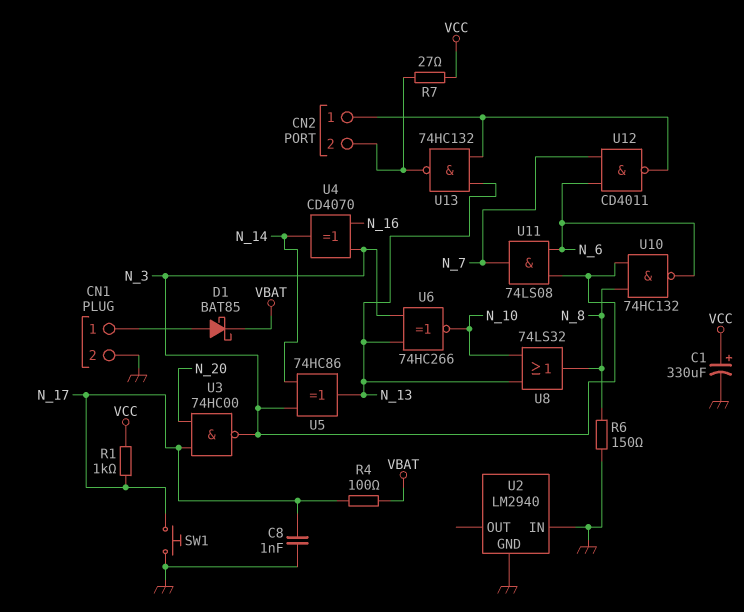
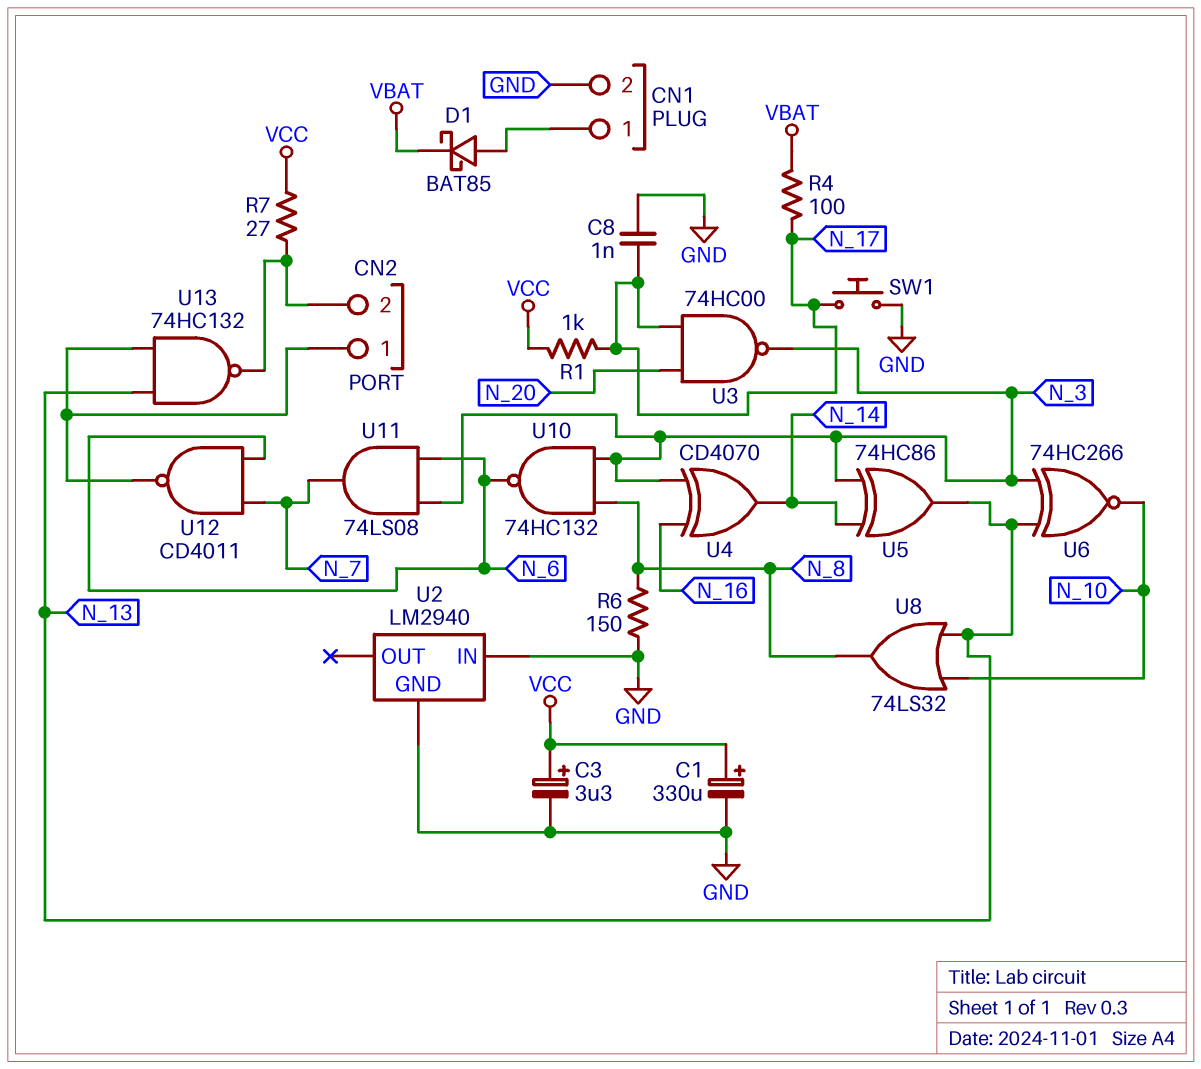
C3: none -> 3.3uF (plus VCC, minus GND)

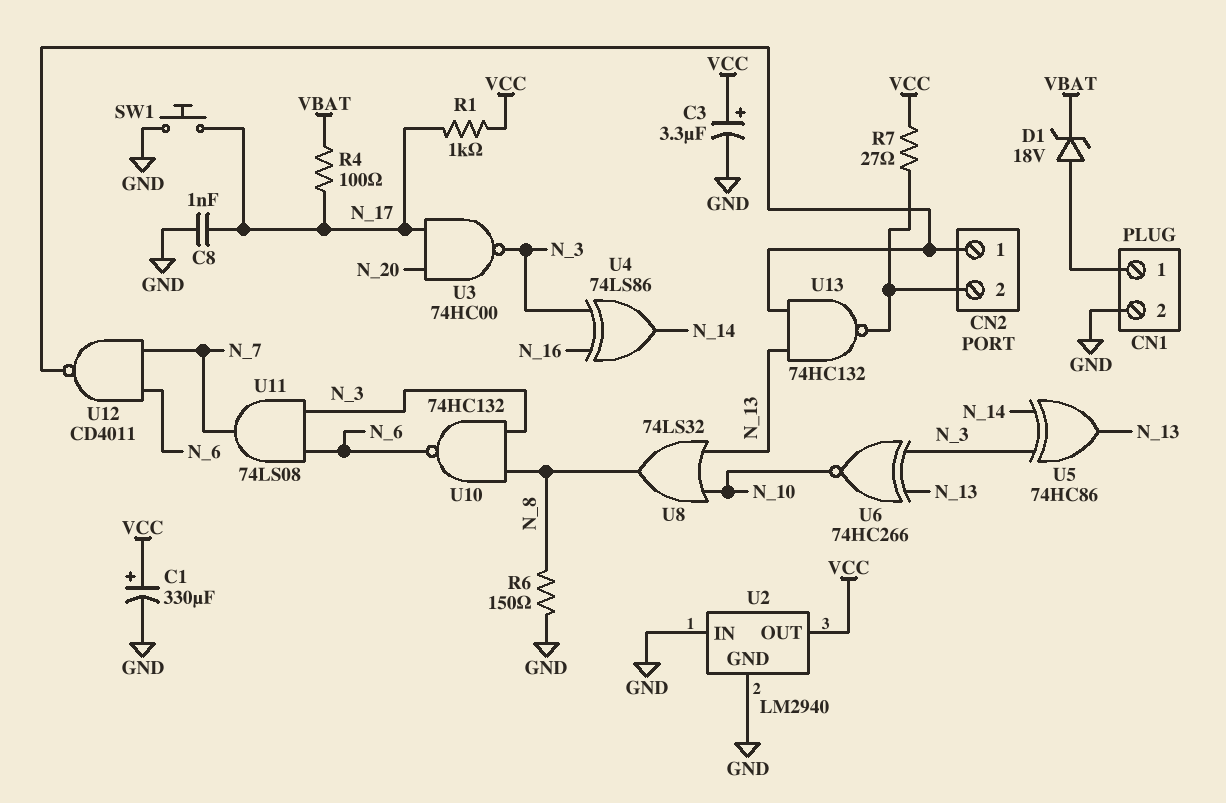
D1: schottky BAT85 (A CN1/1, K VBAT) -> zener 18V (A CN1/1, K VBAT)
U2 pin OUT: none -> VCC
U4: XOR CD4070 (in N_3, in N_16, out N_14) -> XOR 74LS86 (in N_3, in N_16, out N_14)

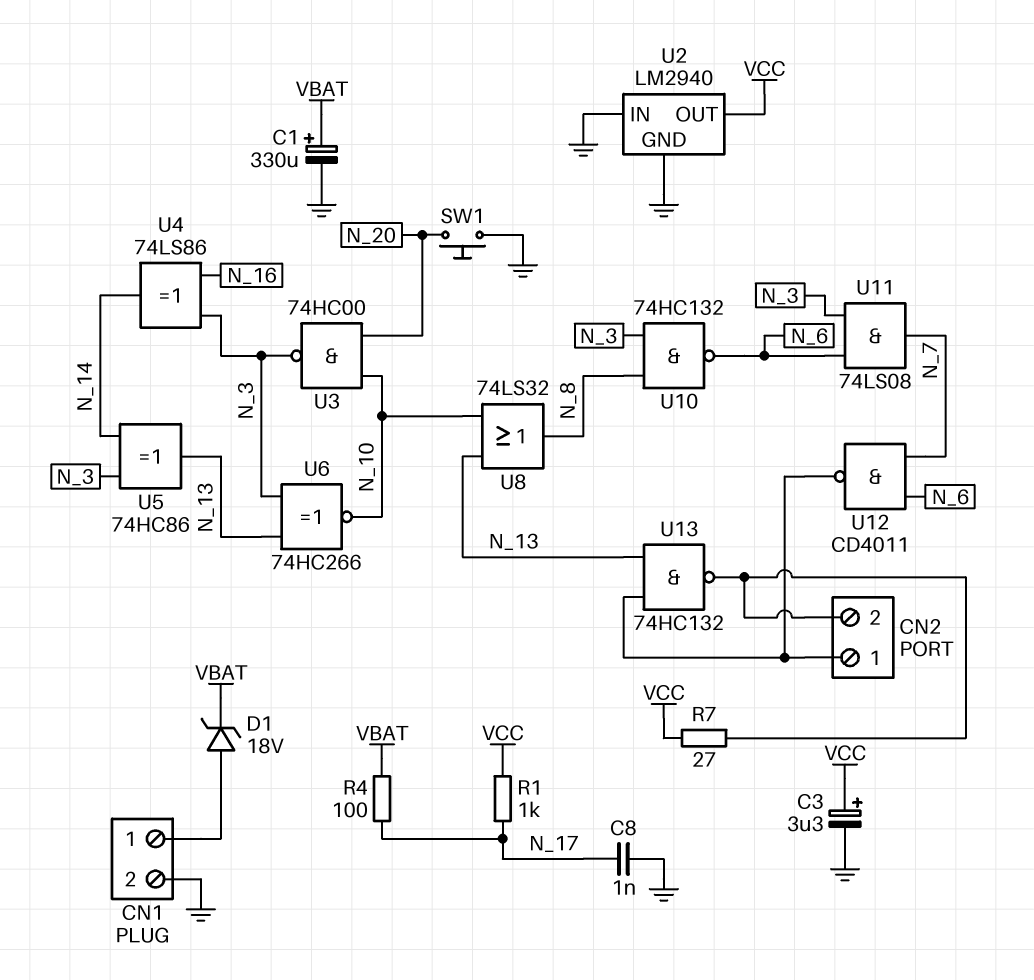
C1: 330uF (plus VCC, minus GND) -> 330uF (plus VBAT, minus GND)
R6: 150 (GND, N_8) -> none
SW1: button (GND, N_17) -> button (GND, N_20)
U3: NAND 74HC00 (in N_17, in N_20, out N_3) -> NAND 74HC00 (in N_10, in N_20, out N_3)

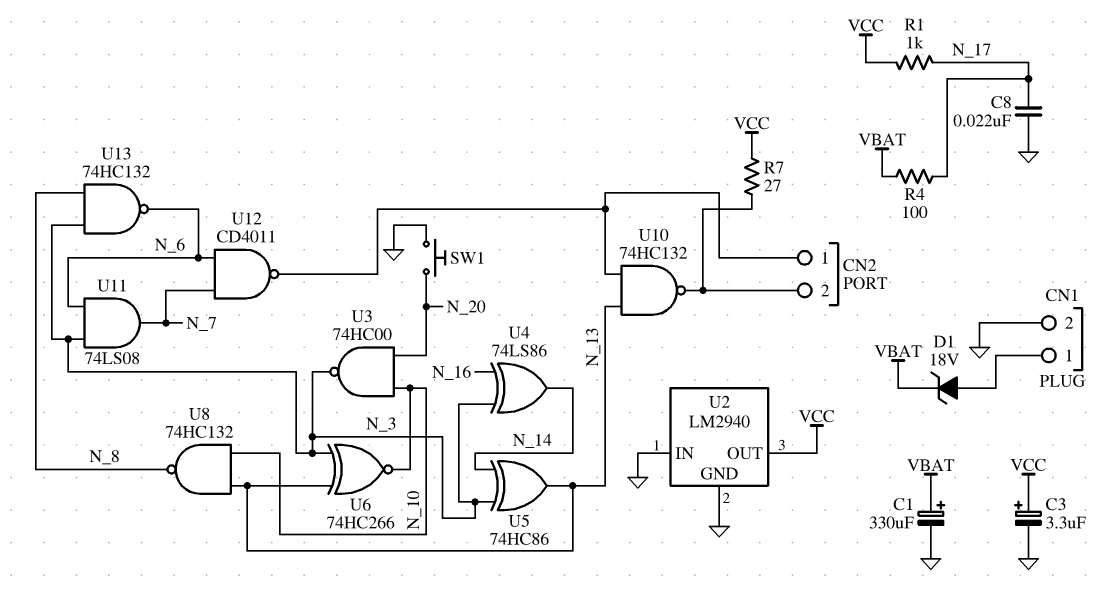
C8: 1nF (GND, N_17) -> 22nF (GND, N_17)
U8: OR 74LS32 (in N_10, in N_13, out N_8) -> NAND 74HC132 (in N_10, in N_13, out N_8)
U10: NAND 74HC132 (in N_3, in N_8, out N_6) -> NAND 74HC132 (in CN2/1, in N_13, out CN2/2)
U13: NAND 74HC132 (in CN2/1, in N_13, out CN2/2) -> NAND 74HC132 (in N_3, in N_8, out N_6)

